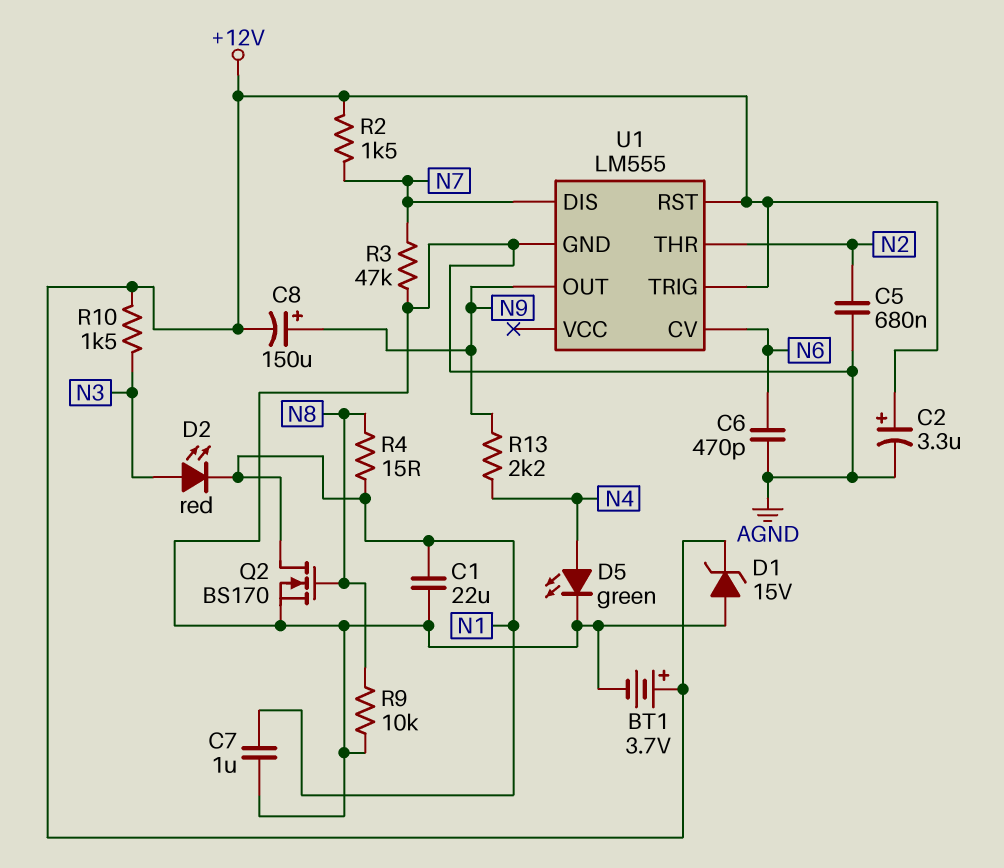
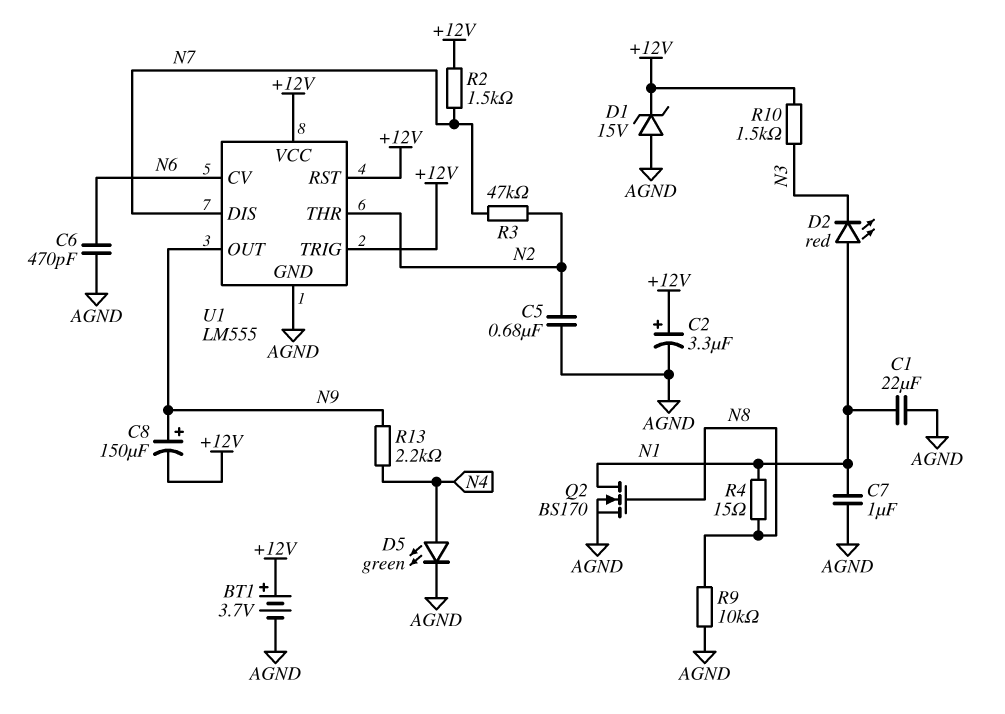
D2: LED red (A N3, K N1) -> LED red (A N1, K N3)
R3: 47k (AGND, N7) -> 47k (N2, N7)
U1 pin VCC: none -> +12V

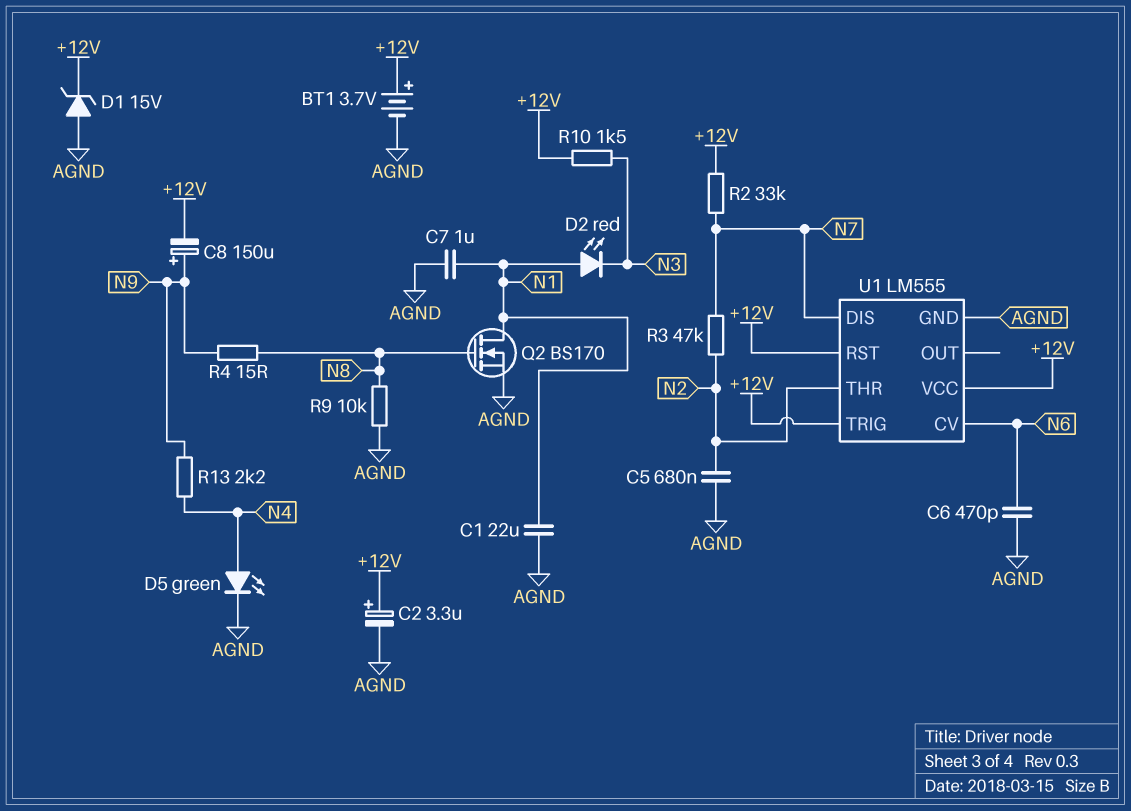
R2: 1.5k (+12V, N7) -> 33k (+12V, N7)
R4: 15 (N1, N8) -> 15 (N8, N9)
U1 pin OUT: N9 -> none

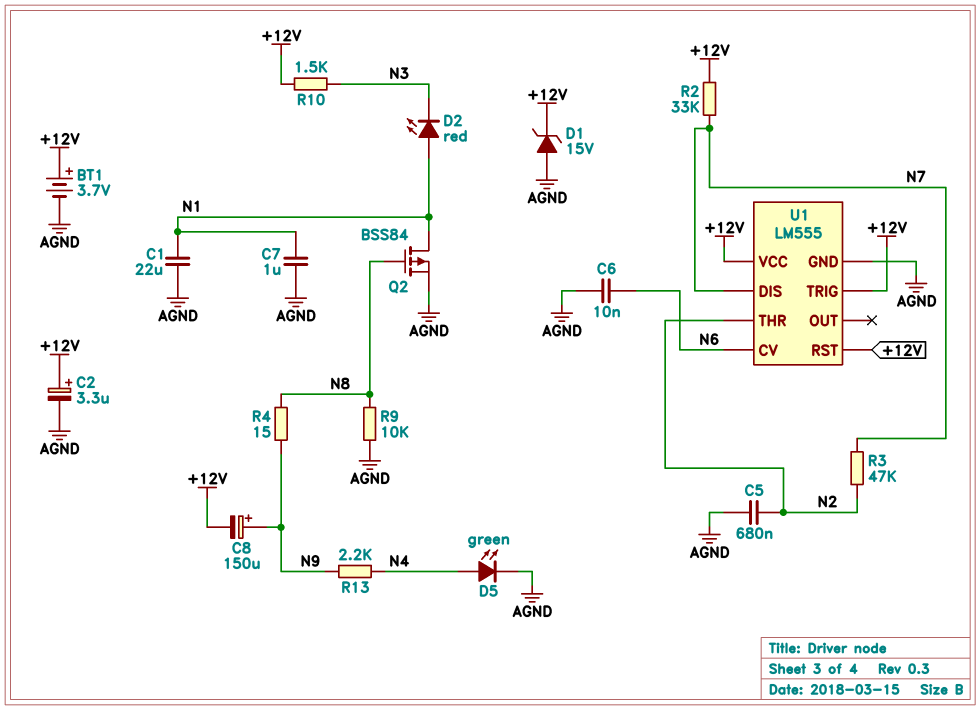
C6: 470pF (AGND, N6) -> 10nF (AGND, N6)
Q2: NMOS BS170 (G N8, D N1, S AGND) -> PMOS BSS84 (G N8, D N1, S AGND)

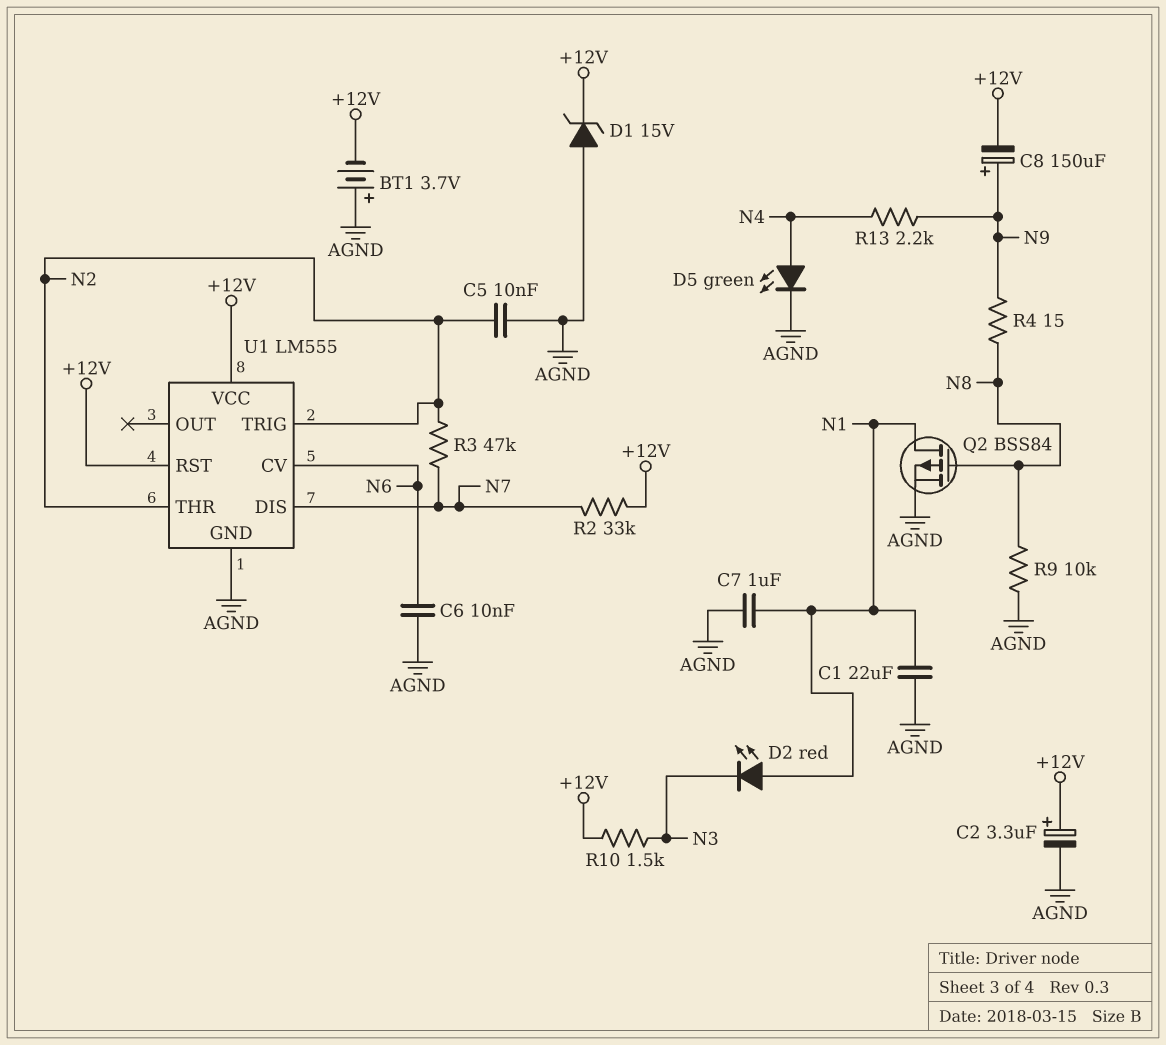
BT1: 3.7V (plus +12V, minus AGND) -> 3.7V (plus AGND, minus +12V)
C5: 680nF (AGND, N2) -> 10nF (AGND, N2)
U1 pin TRIG: +12V -> N2

